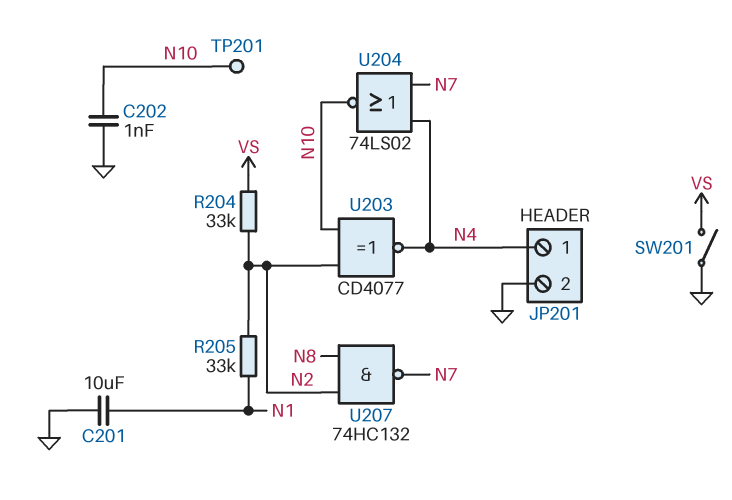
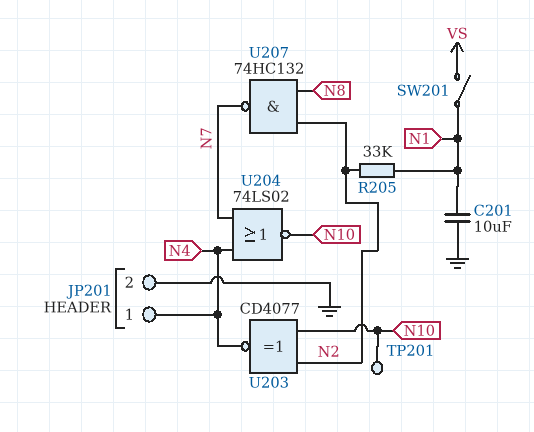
C202: 1nF (GND, N10) -> none
R204: 33k (N2, VS) -> none
SW201: switch (GND, VS) -> switch (N1, VS)

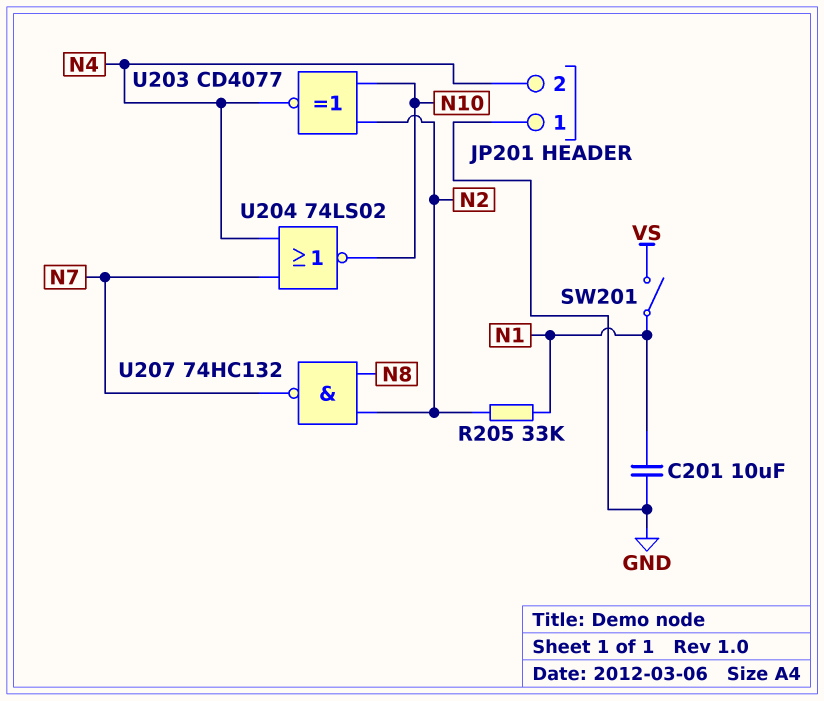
JP201 pin 1: N4 -> GND
JP201 pin 2: GND -> N4
TP201: test point (N10) -> none

